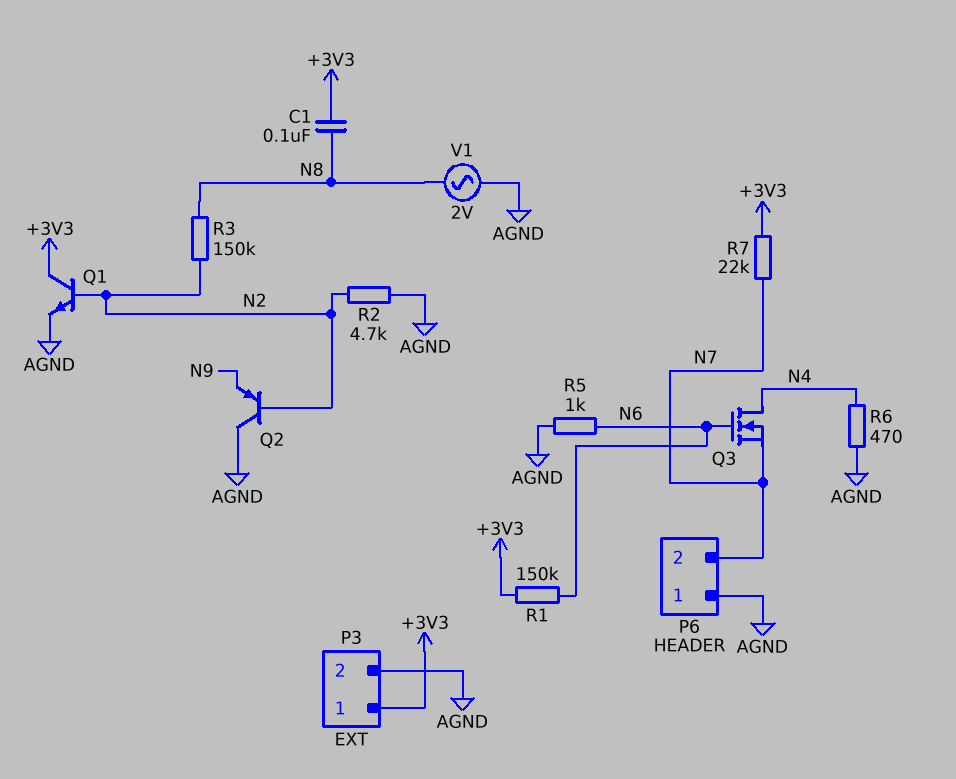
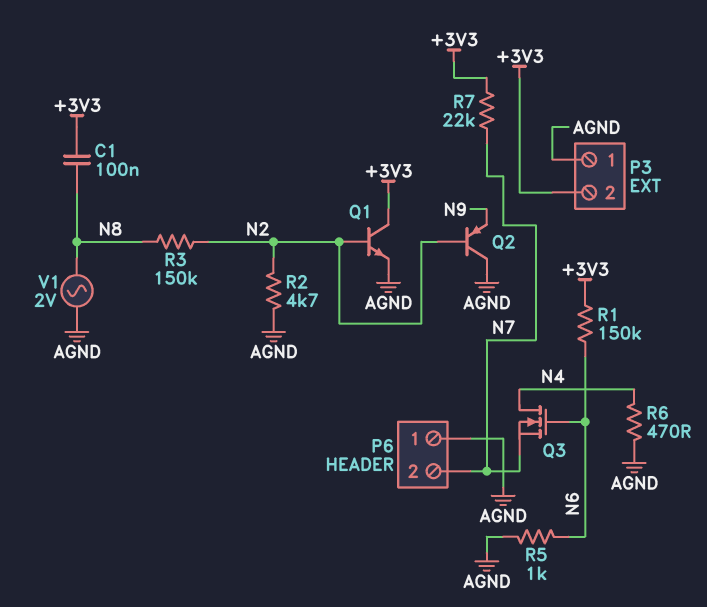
P3 pin 1: +3V3 -> AGND
P3 pin 2: AGND -> +3V3

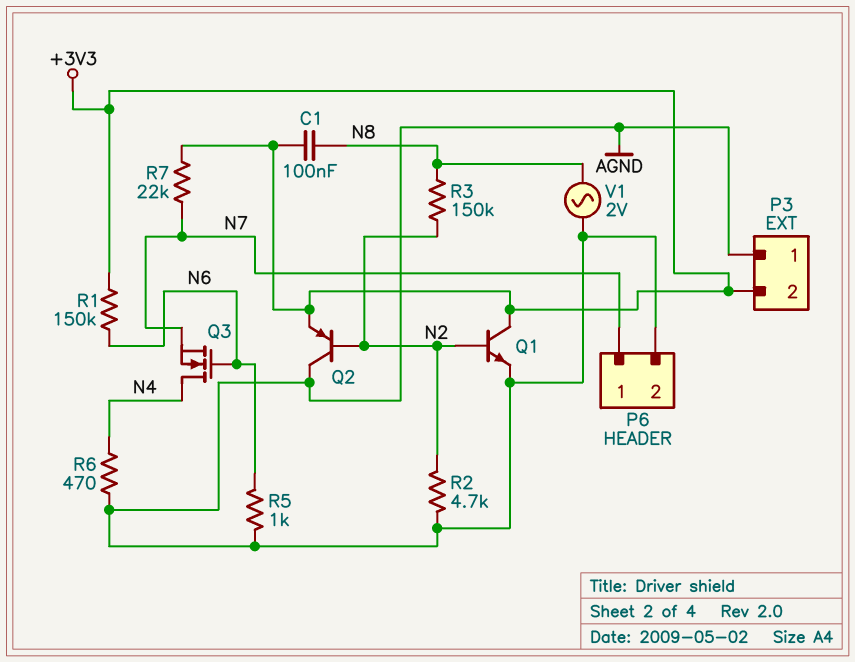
P6 pin 1: AGND -> N7
P6 pin 2: N7 -> AGND
Q2: PNP (B N2, C AGND, E N9) -> PNP (B N2, C AGND, E +3V3)

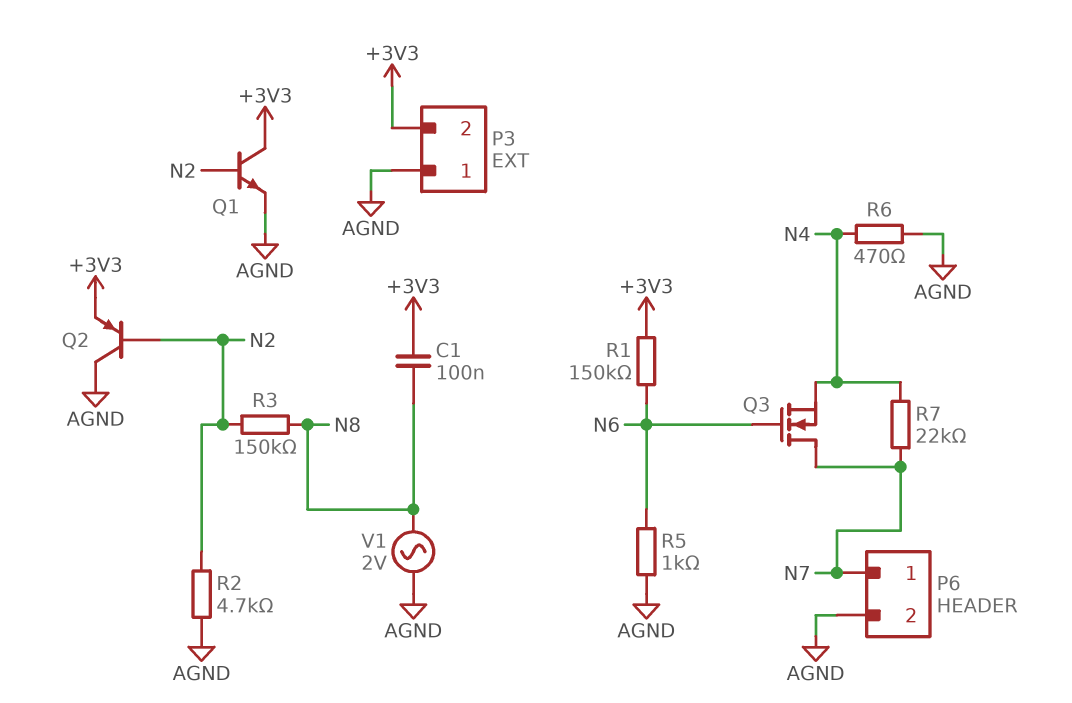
Q3: NMOS (G N6, D N4, S N7) -> NMOS (G N6, D N7, S N4)
R7: 22k (+3V3, N7) -> 22k (N4, N7)

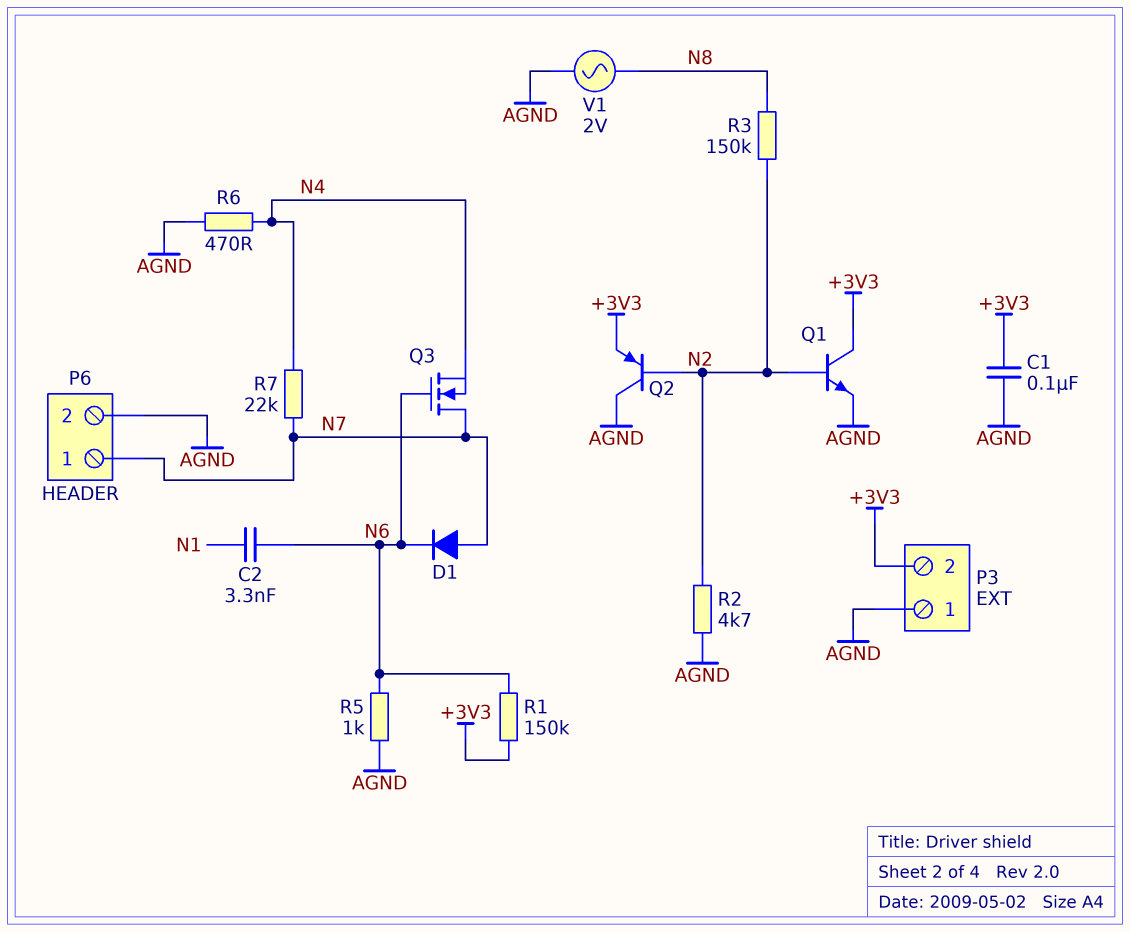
C1: 100nF (+3V3, N8) -> 100nF (+3V3, AGND)
C2: none -> 3.3nF (N1, N6)
D1: none -> diode (A N7, K N6)

